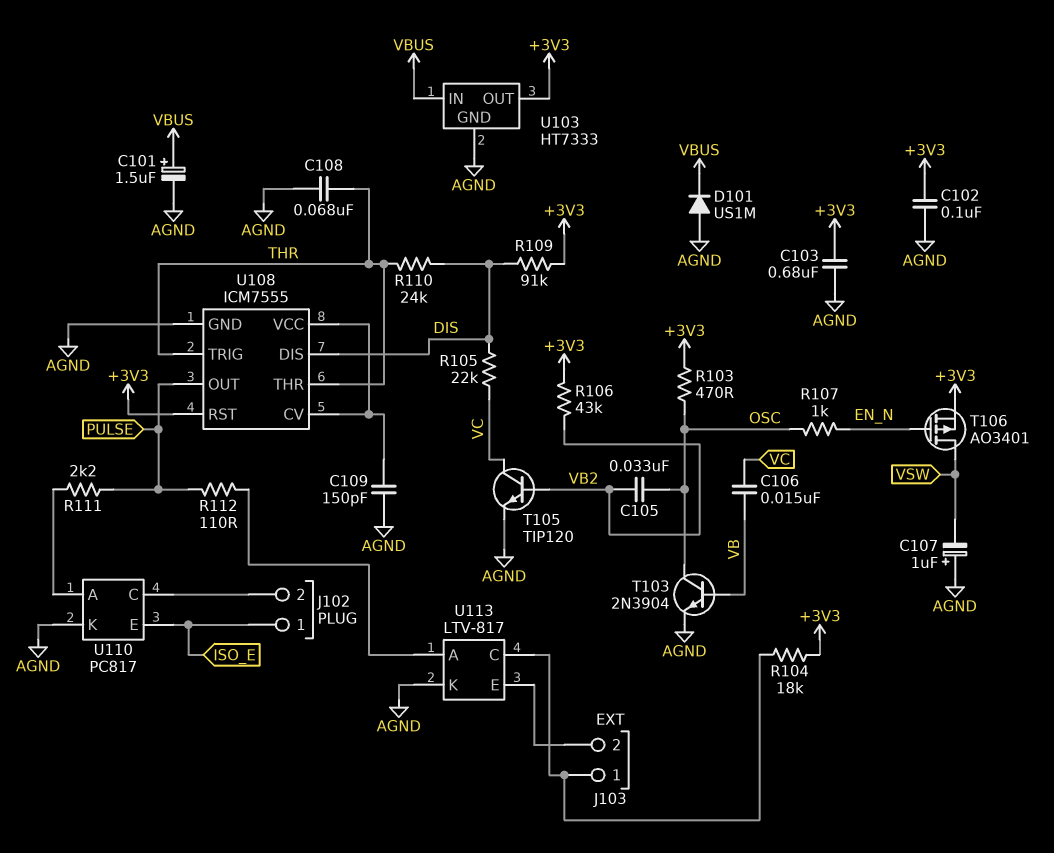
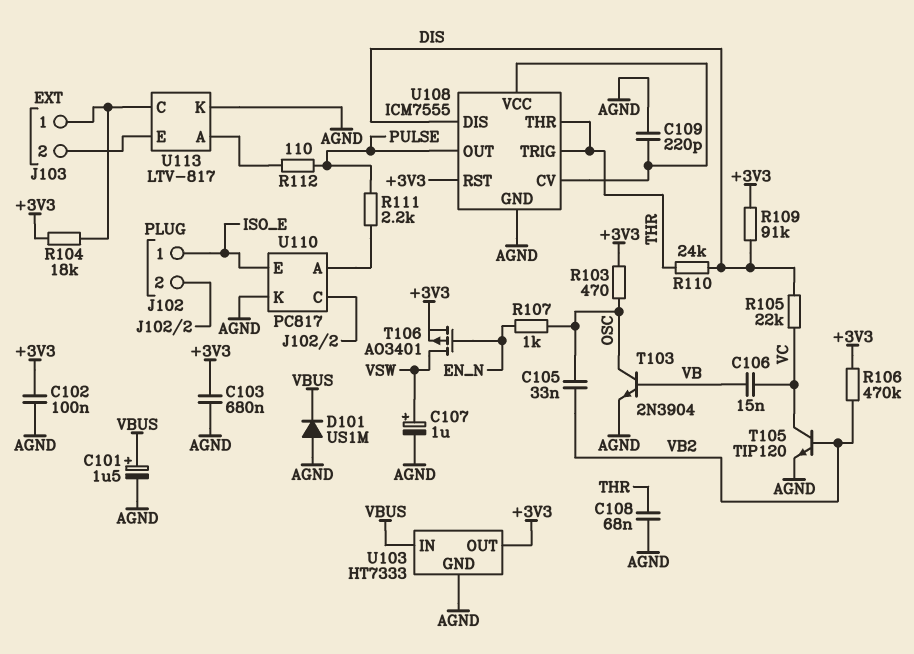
C107: 1uF (plus AGND, minus VSW) -> 1uF (plus VSW, minus AGND)
C109: 150pF (AGND, U108/CV) -> 220pF (AGND, U108/CV)
R106: 43k (+3V3, VB2) -> 470k (+3V3, VB2)

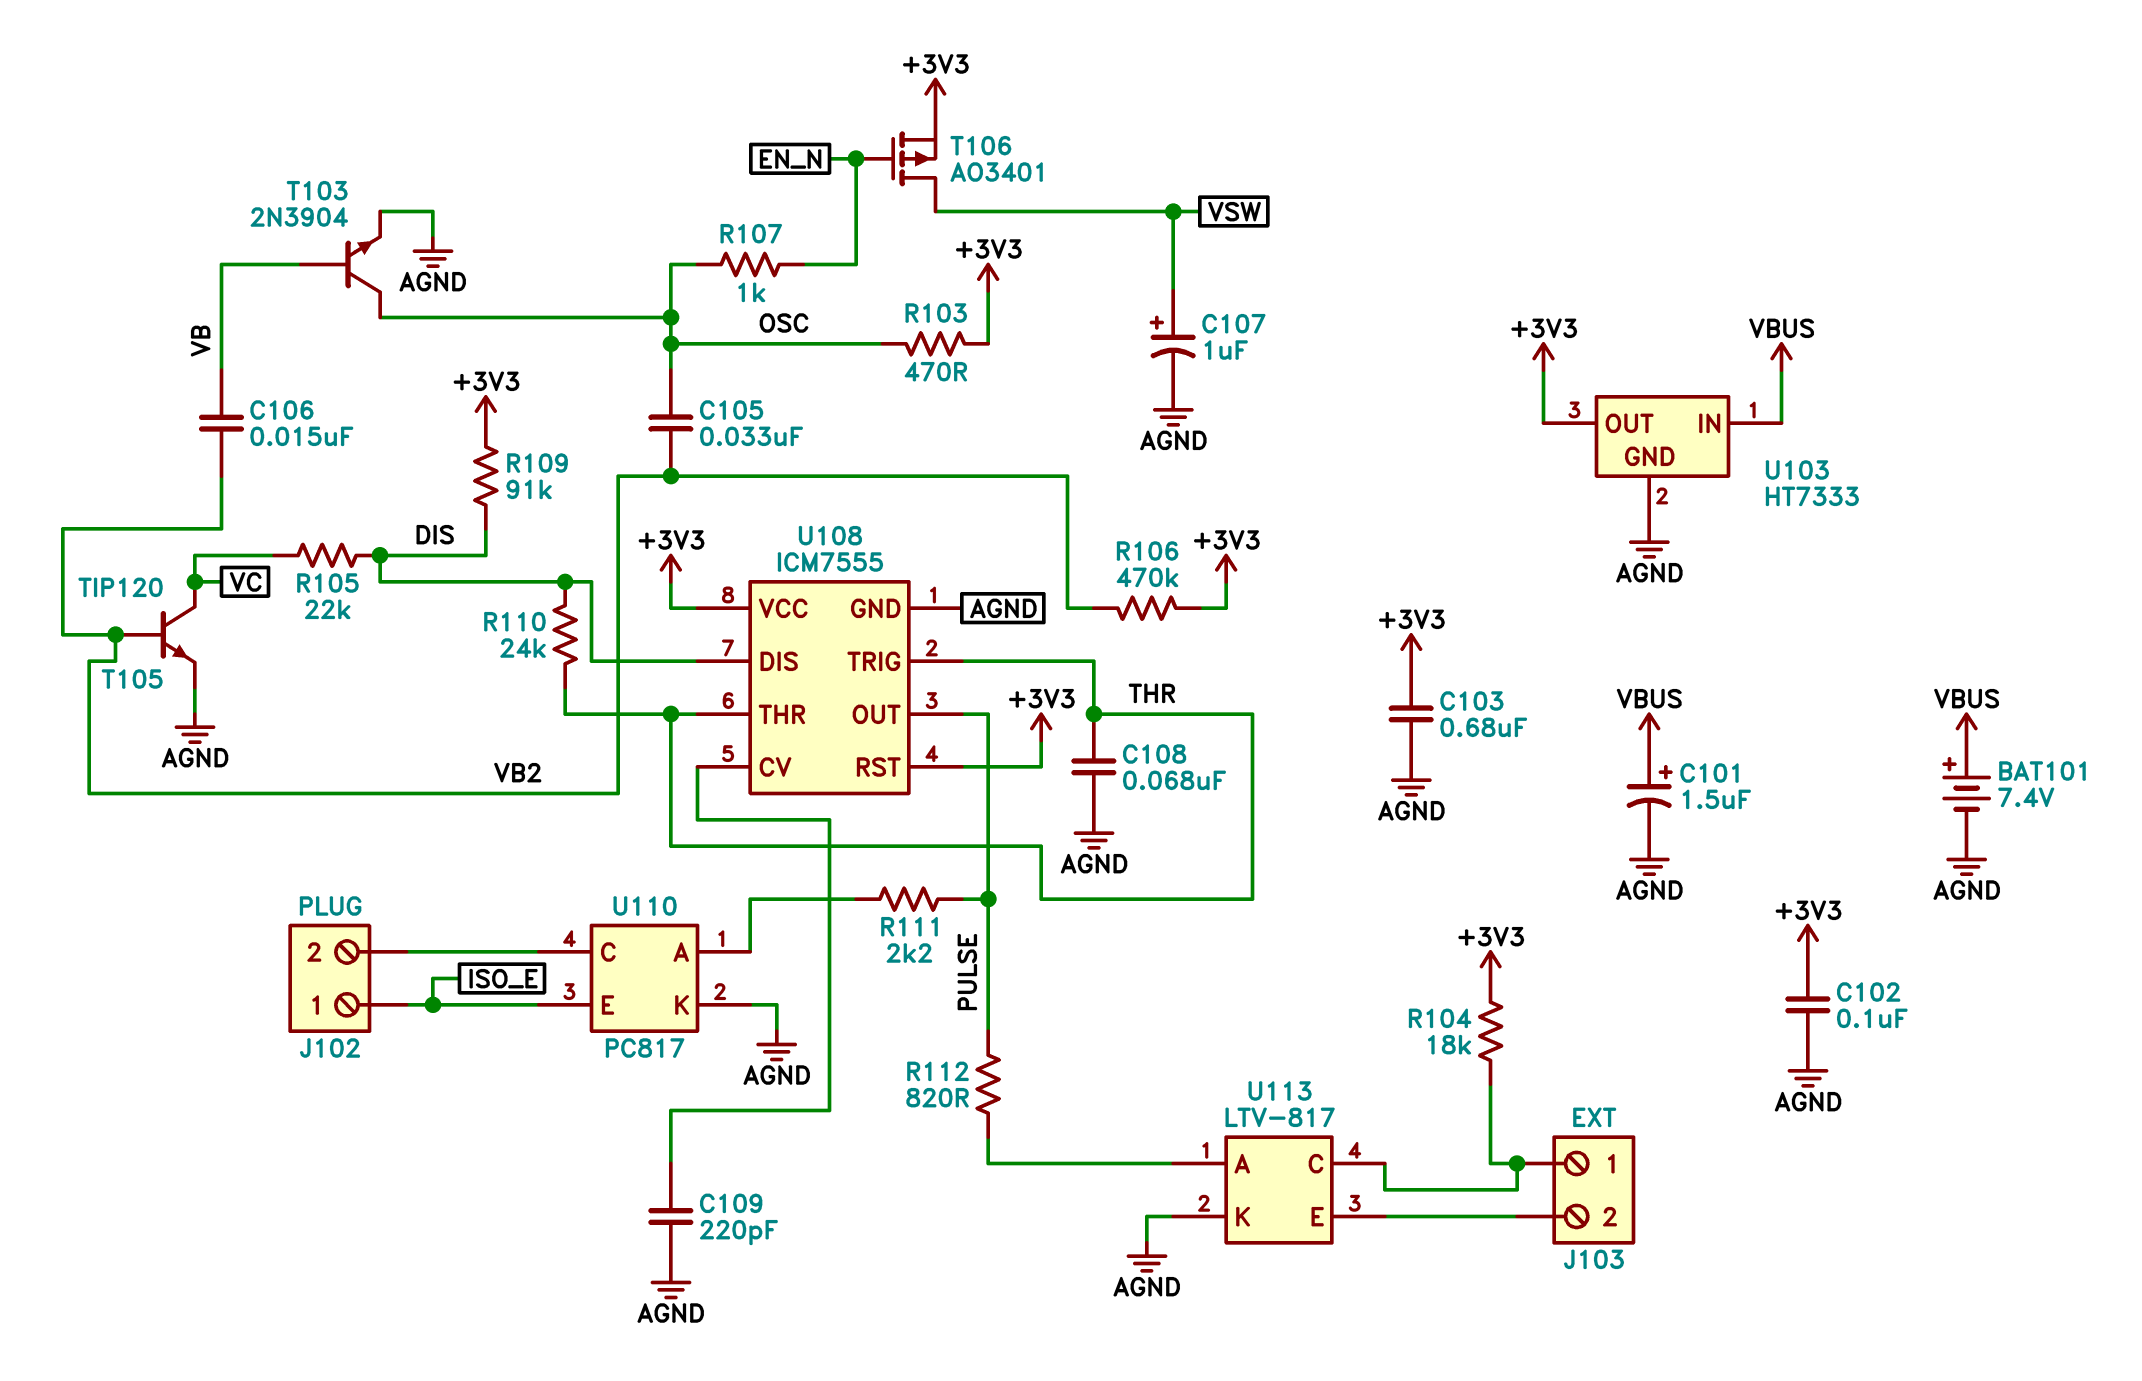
BAT101: none -> 7.4V (plus VBUS, minus AGND)
C106: 15nF (VB, VC) -> 15nF (VB, VB2)
D101: diode US1M (A AGND, K VBUS) -> none
R112: 110 (PULSE, U113/A) -> 820 (PULSE, U113/A)
U108 pin VCC: U108/CV -> +3V3

